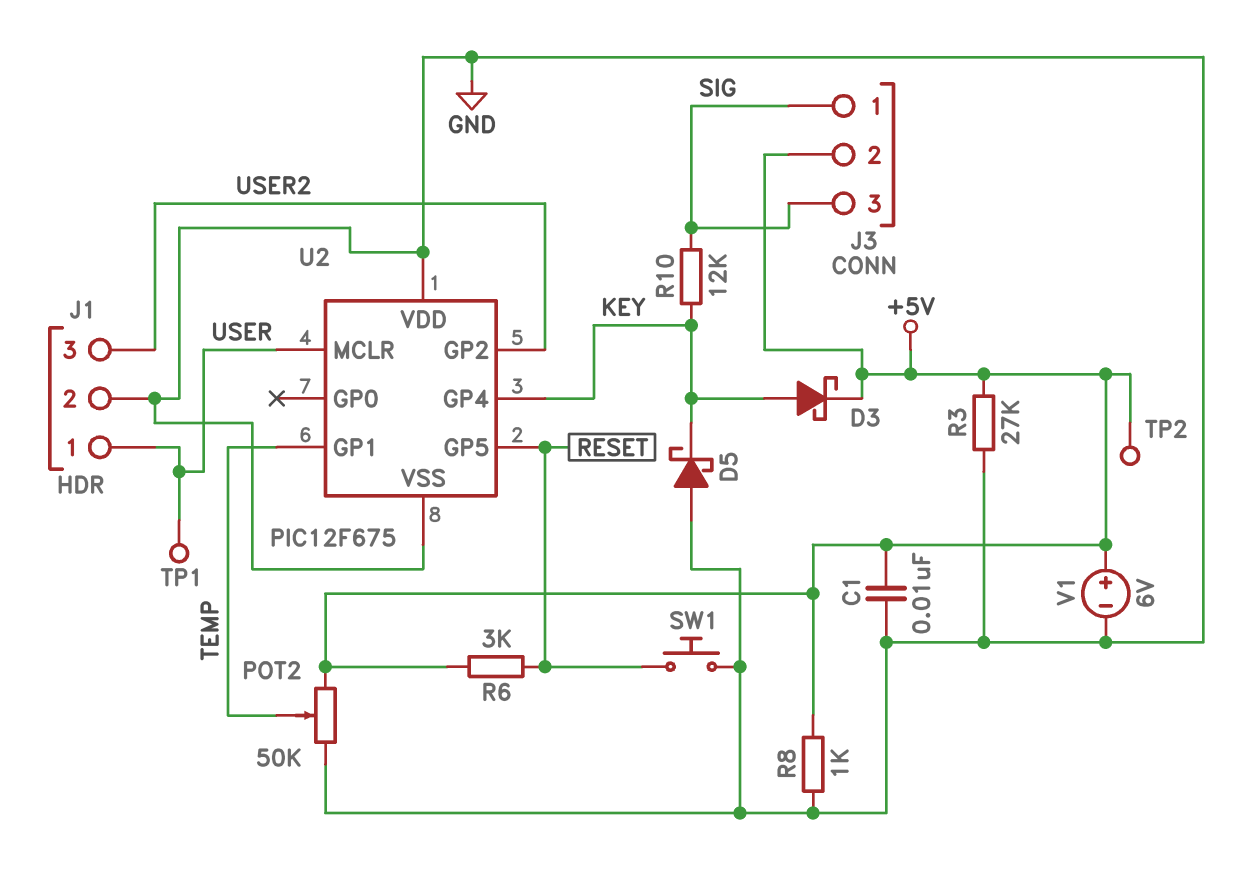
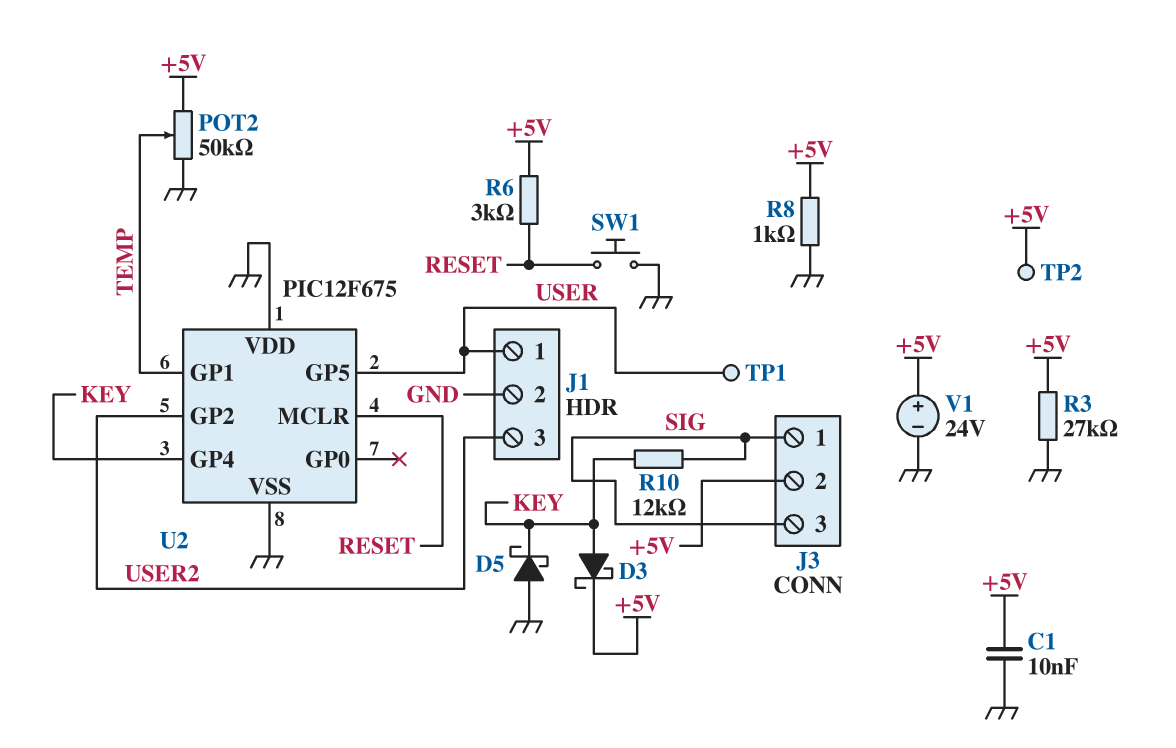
U2 pin GP5: RESET -> USER
U2 pin MCLR: USER -> RESET
V1: 6V (plus +5V, minus GND) -> 24V (plus +5V, minus GND)

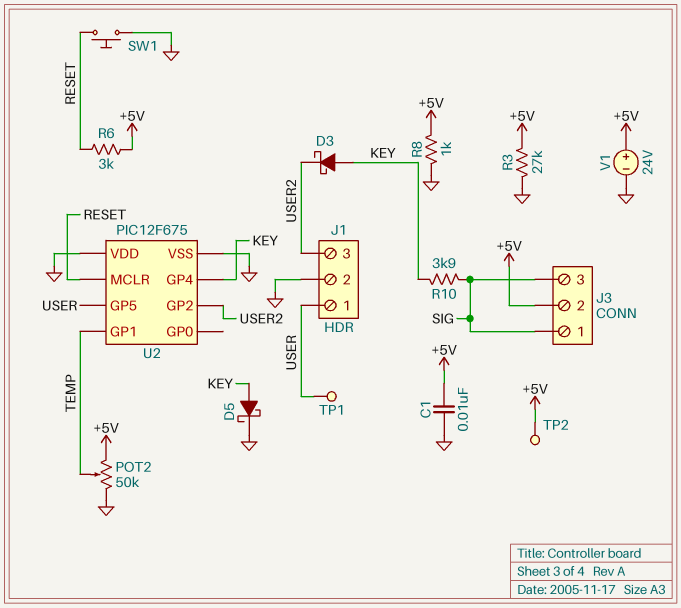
D3: schottky (A KEY, K +5V) -> schottky (A KEY, K USER2)
D5: schottky (A GND, K KEY) -> schottky (A KEY, K GND)
R10: 12k (KEY, SIG) -> 3.9k (KEY, SIG)

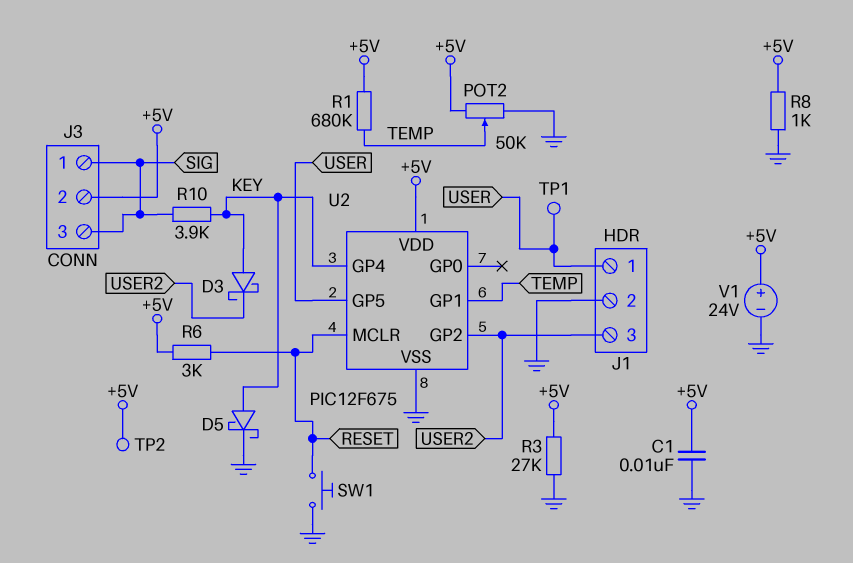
R1: none -> 680k (+5V, TEMP)
U2 pin VDD: GND -> +5V

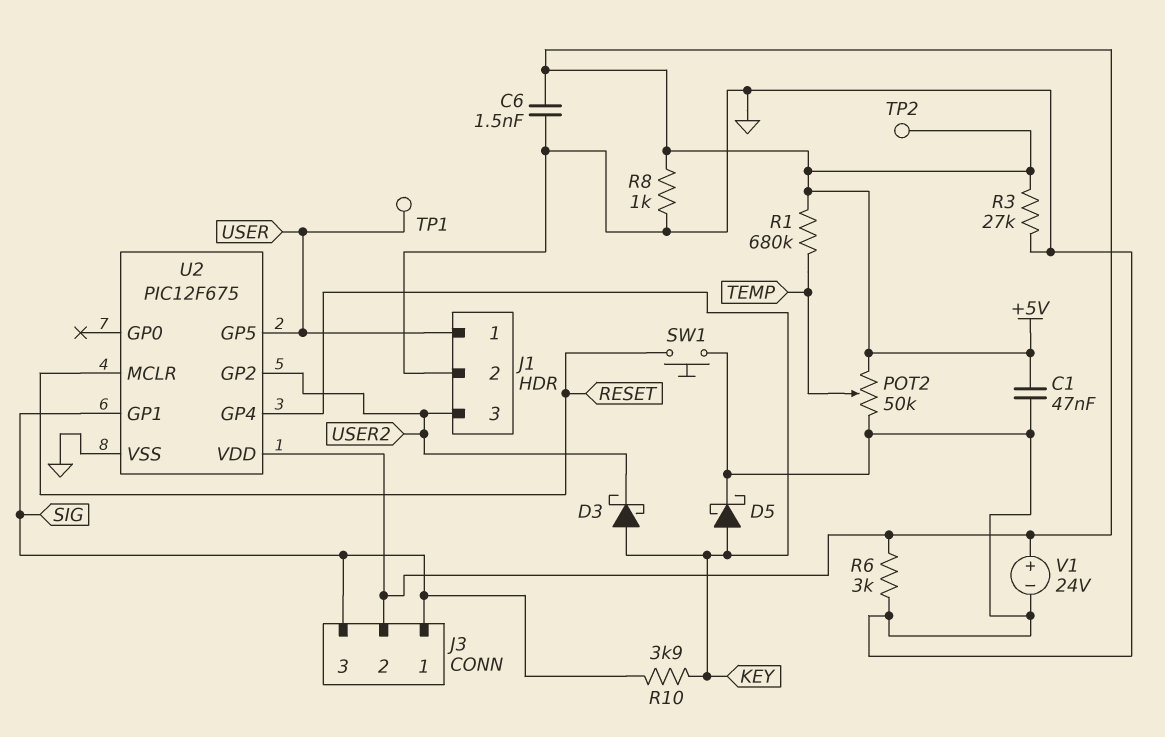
C1: 10nF (+5V, GND) -> 47nF (+5V, GND)
C6: none -> 1.5nF (+5V, GND)
R6: 3k (+5V, RESET) -> 3k (+5V, GND)
U2 pin GP1: TEMP -> SIG

